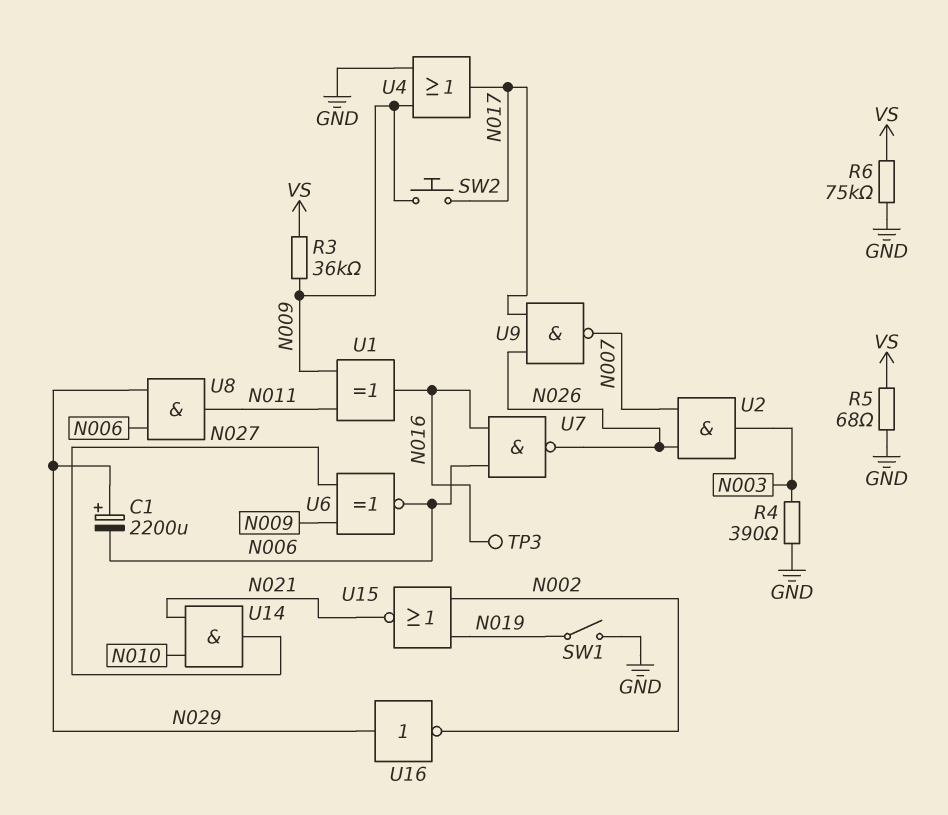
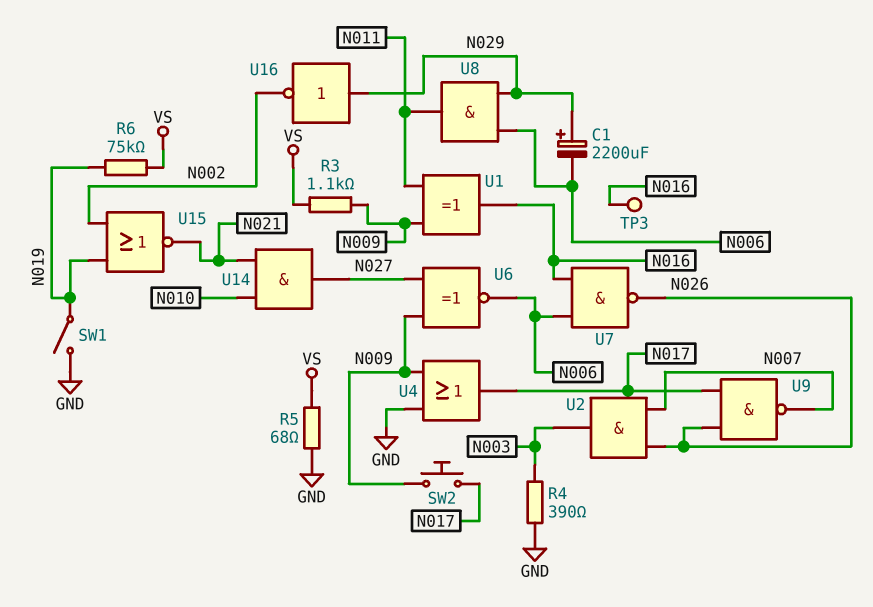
R3: 36k (N009, VS) -> 1.1k (N009, VS)
R6: 75k (GND, VS) -> 75k (N019, VS)

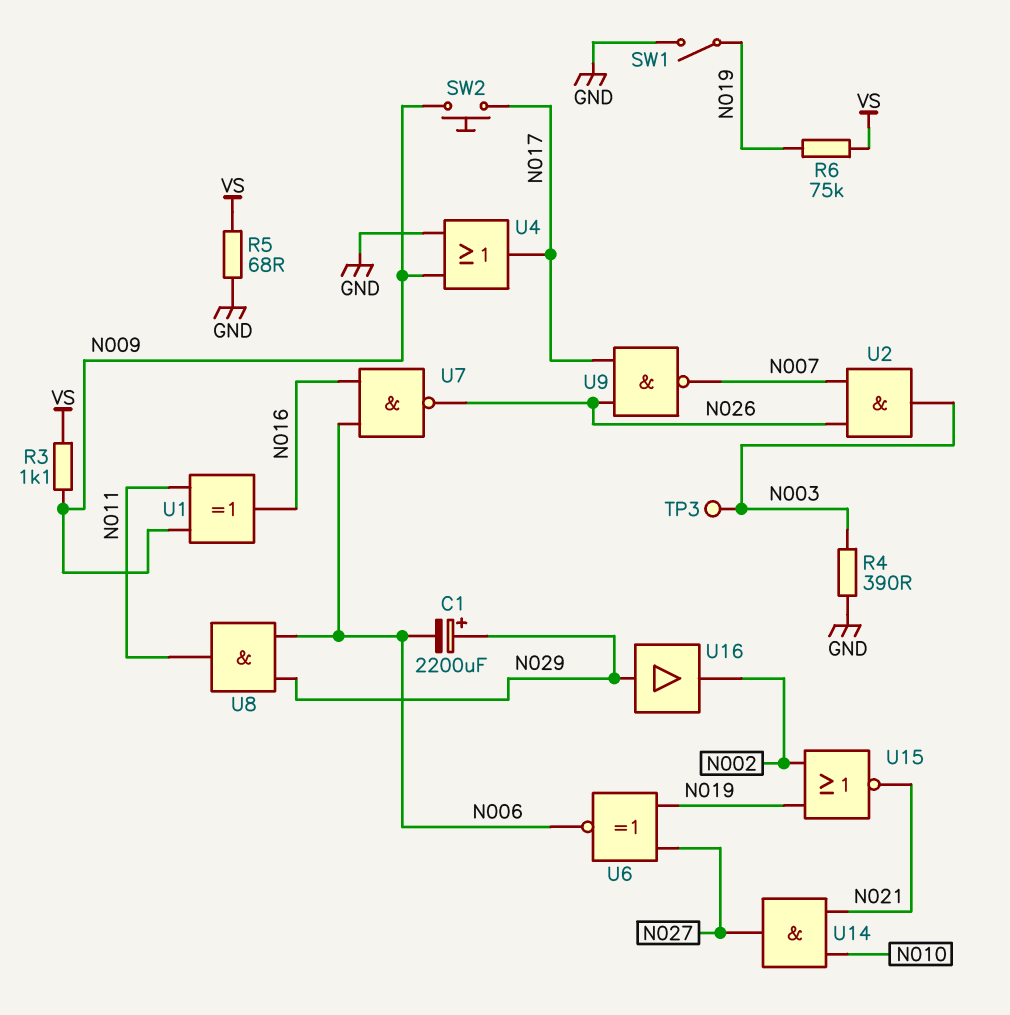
TP3: test point (N016) -> test point (N003)
U6: XNOR (in N009, in N027, out N006) -> XNOR (in N019, in N027, out N006)
U16: NOT (in N029, out N002) -> buffer (in N029, out N002)

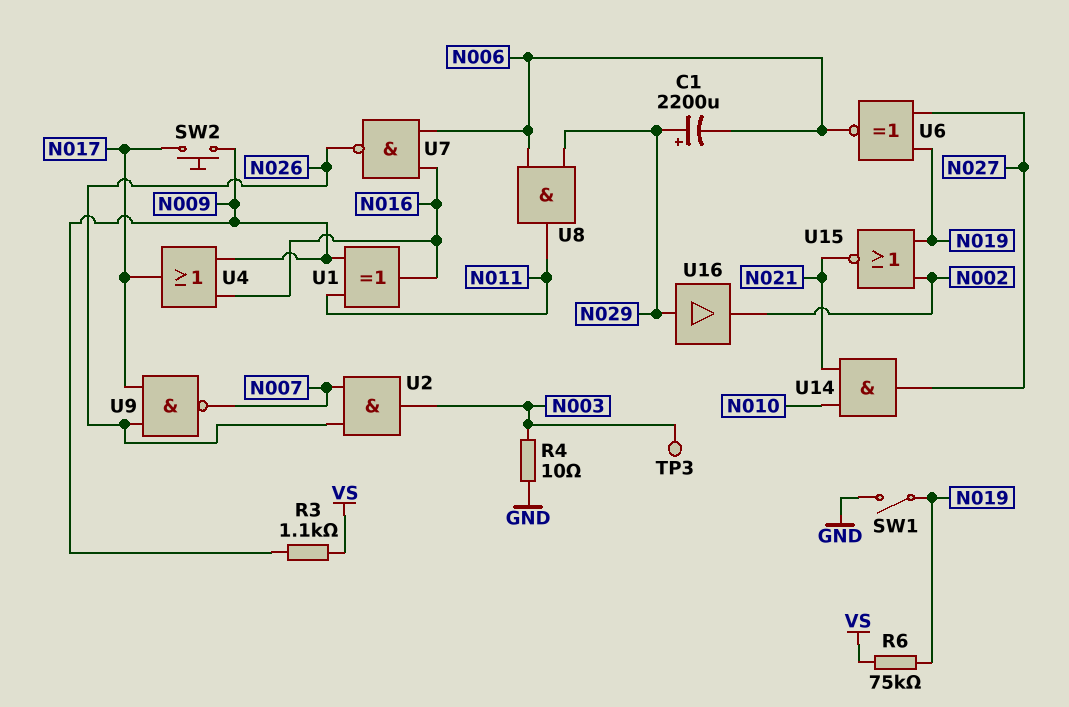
R4: 390 (GND, N003) -> 10 (GND, N003)
R5: 68 (GND, VS) -> none
U4: OR (in GND, in N009, out N017) -> OR (in N009, in N016, out N017)

